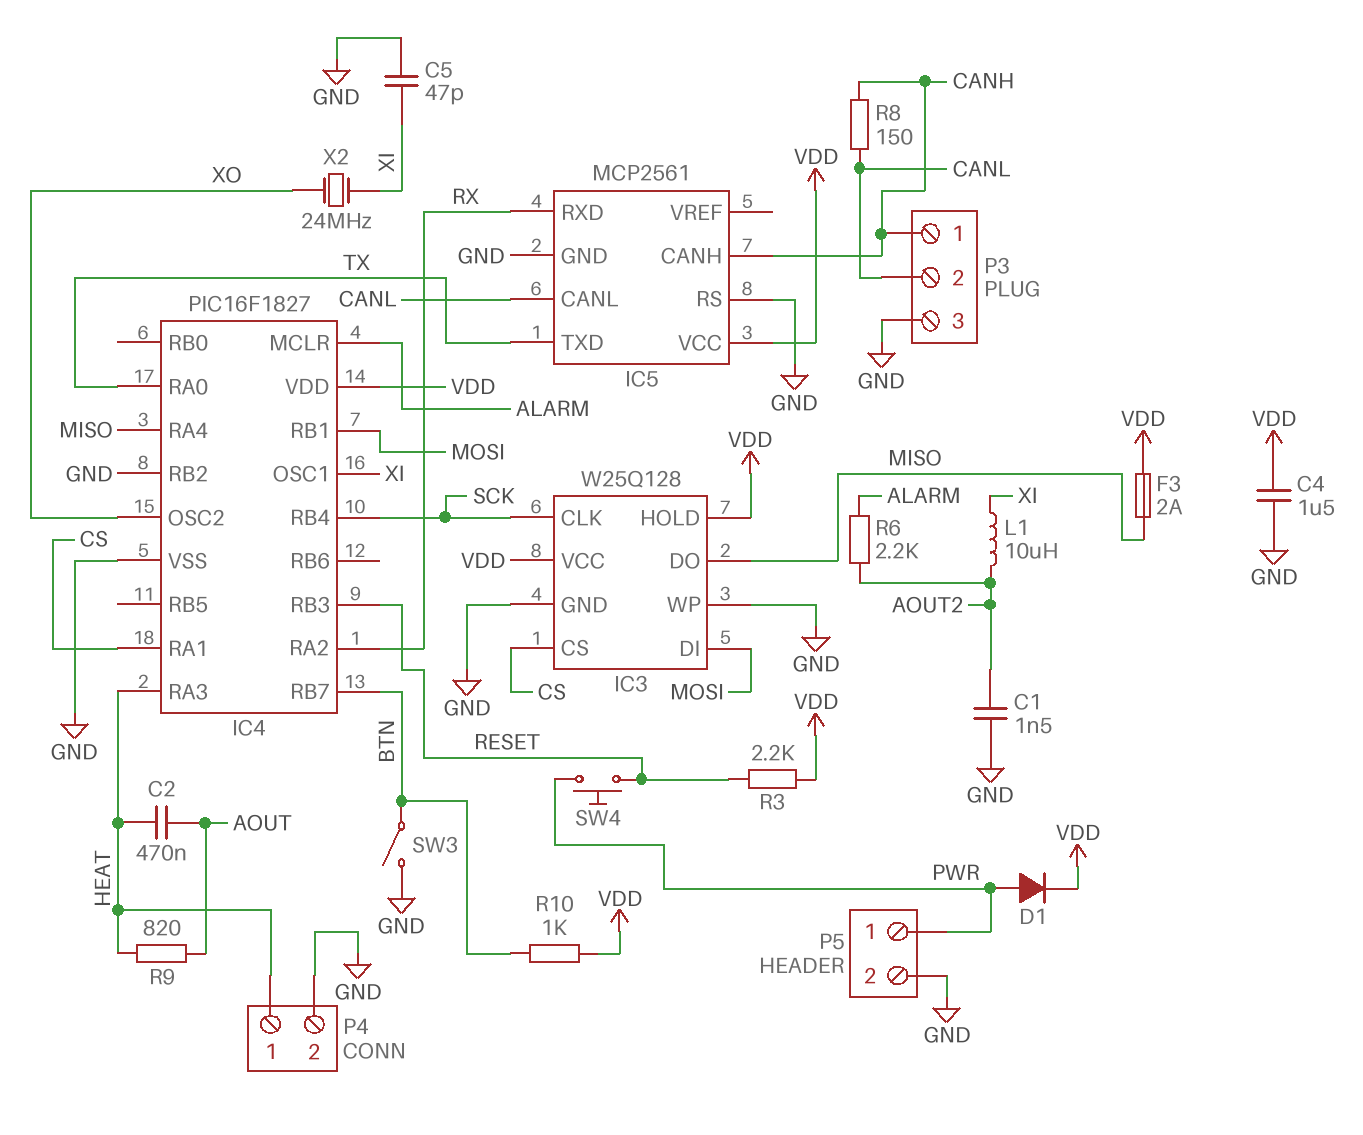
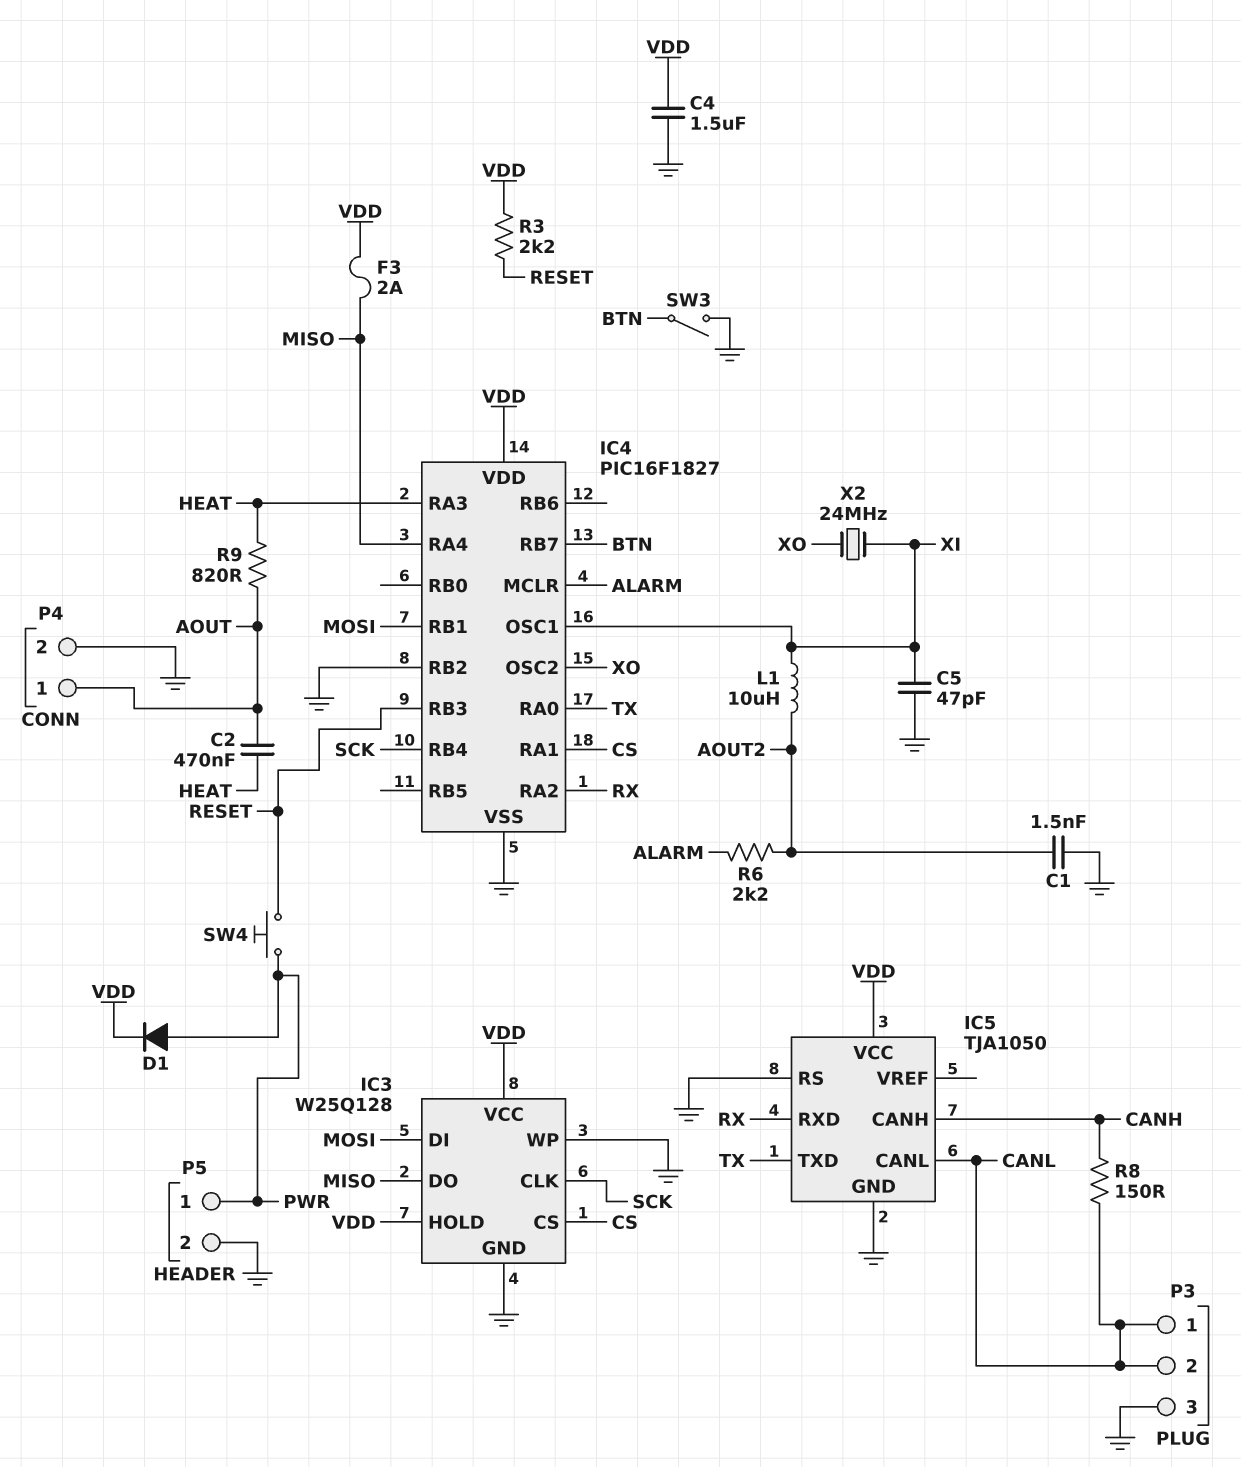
IC5: MCP2561 -> TJA1050
P3 pin 1: CANH -> CANL
P4 pin 1: HEAT -> AOUT
R10: 1k (BTN, VDD) -> none

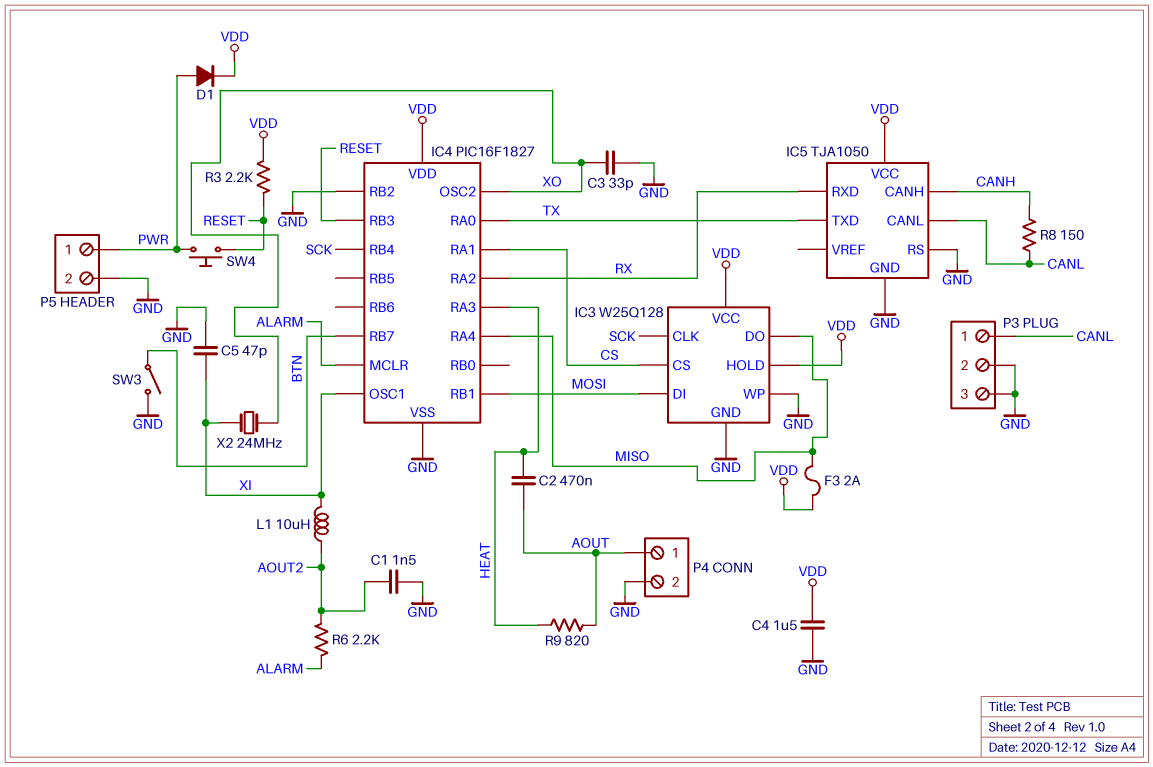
C3: none -> 33pF (GND, XO)
P3 pin 2: CANL -> GND

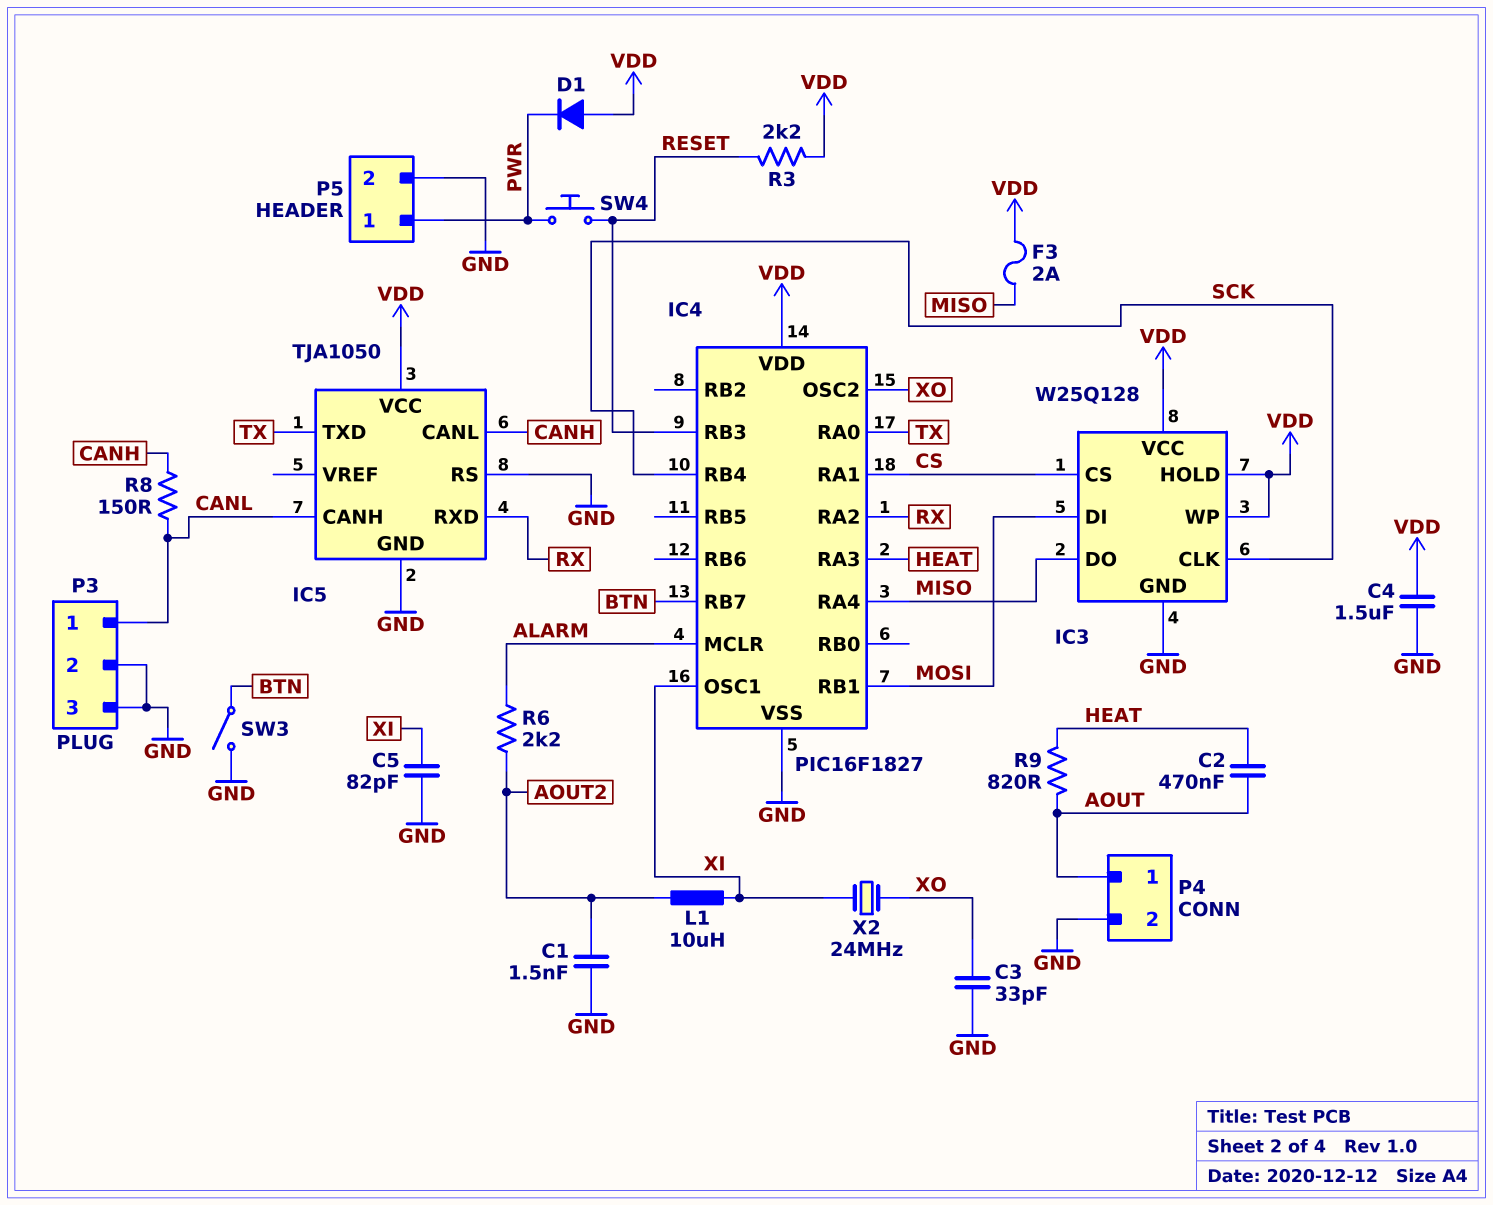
C5: 47pF (GND, XI) -> 82pF (GND, XI)
D1: diode (A PWR, K VDD) -> diode (A VDD, K PWR)
IC3 pin WP: GND -> VDD
IC4 pin RB2: GND -> none
IC5 pin CANH: CANH -> CANL
IC5 pin CANL: CANL -> CANH

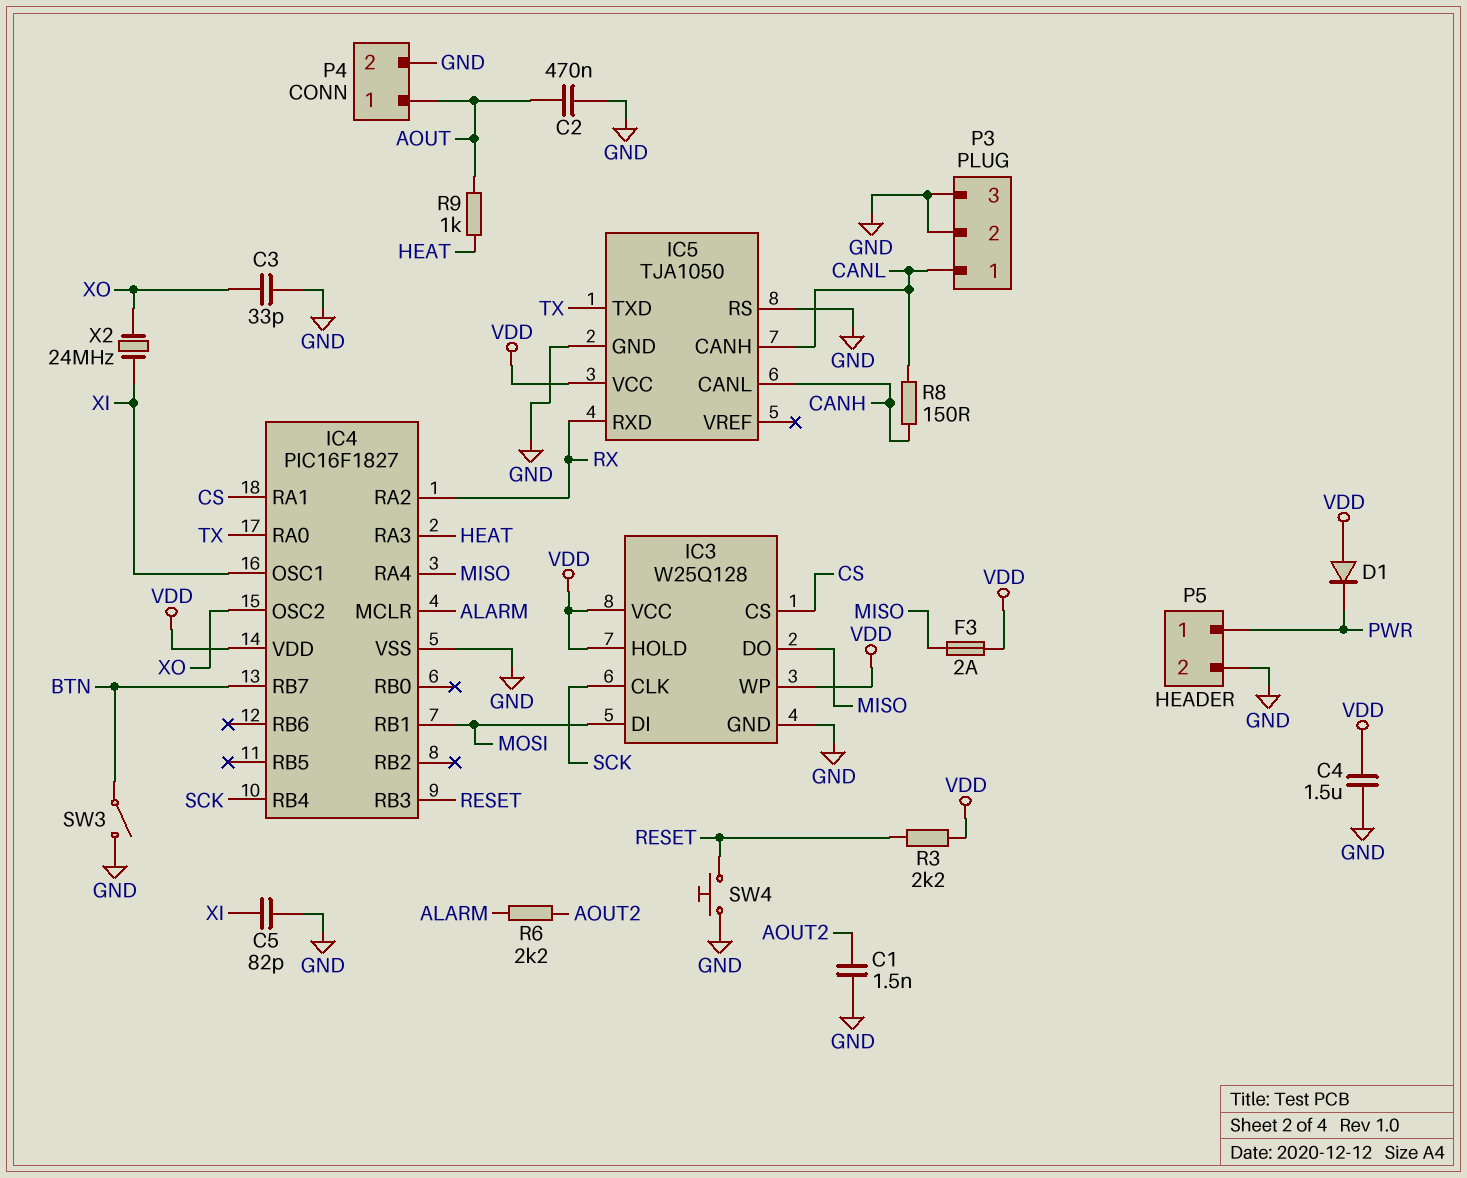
C2: 470nF (AOUT, HEAT) -> 470nF (AOUT, GND)
L1: 10uH (AOUT2, XI) -> none
R9: 820 (AOUT, HEAT) -> 1k (AOUT, HEAT)
SW4: button (PWR, RESET) -> button (GND, RESET)

